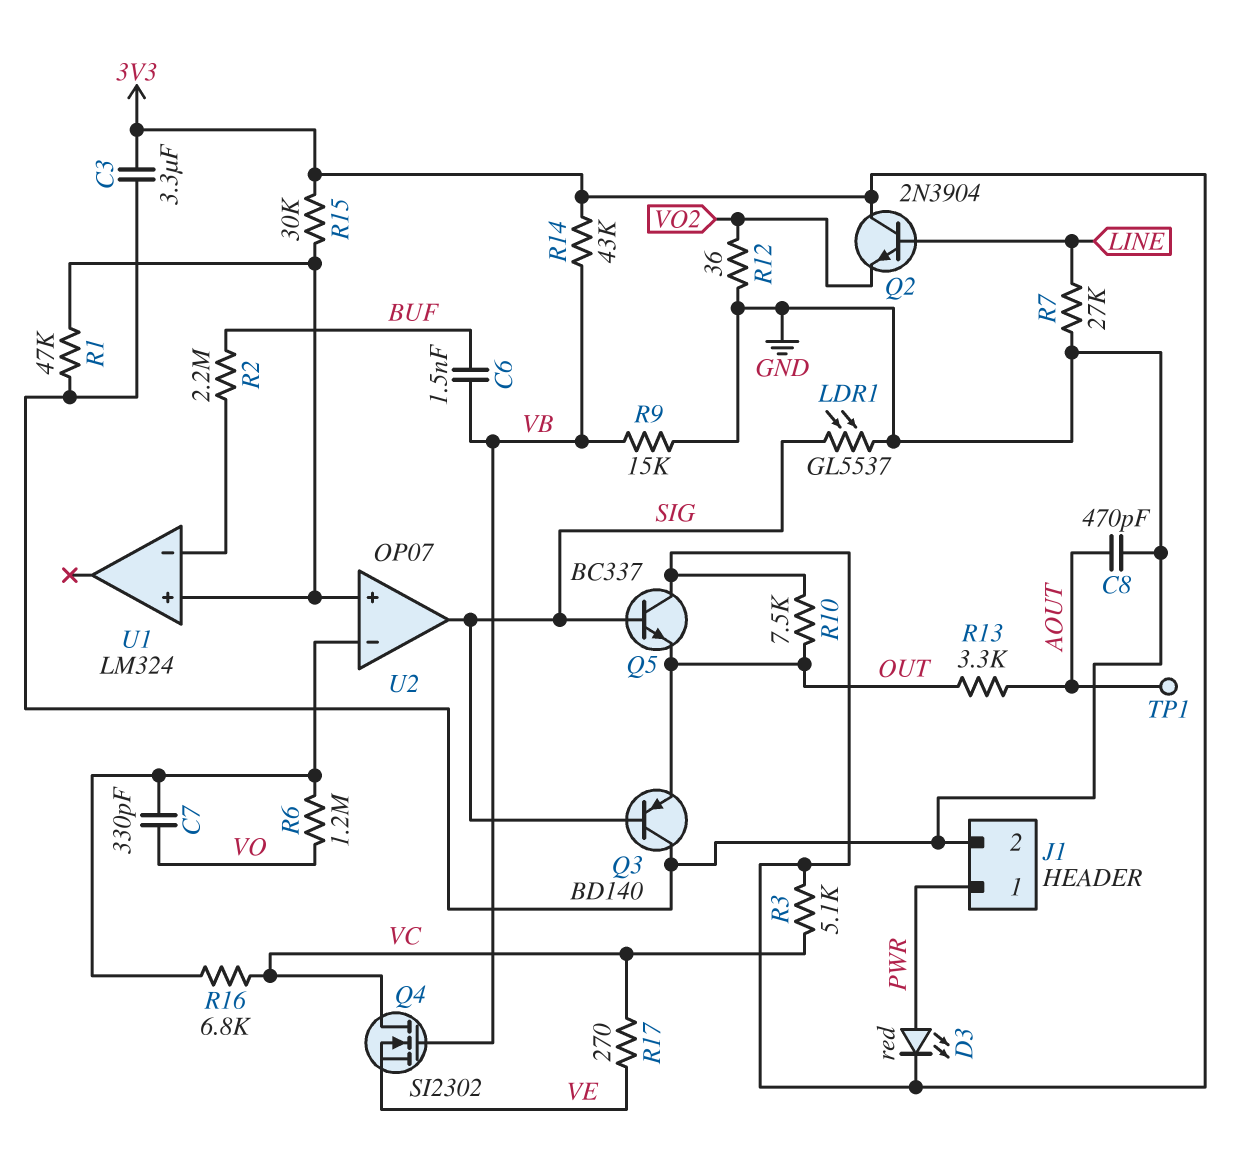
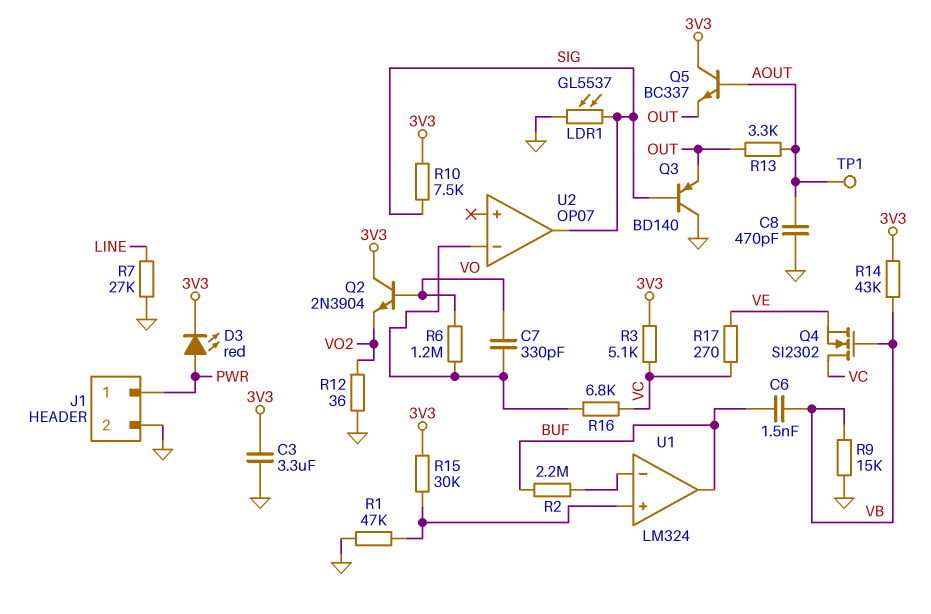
Q2: NPN 2N3904 (B LINE, C 3V3, E VO2) -> NPN 2N3904 (B VO, C 3V3, E VO2)
Q5: NPN BC337 (B SIG, C 3V3, E OUT) -> NPN BC337 (B AOUT, C 3V3, E OUT)
R10: 7.5k (3V3, OUT) -> 7.5k (3V3, SIG)
U1 pin out: none -> BUF
U2 pin in+: U1/in+ -> none

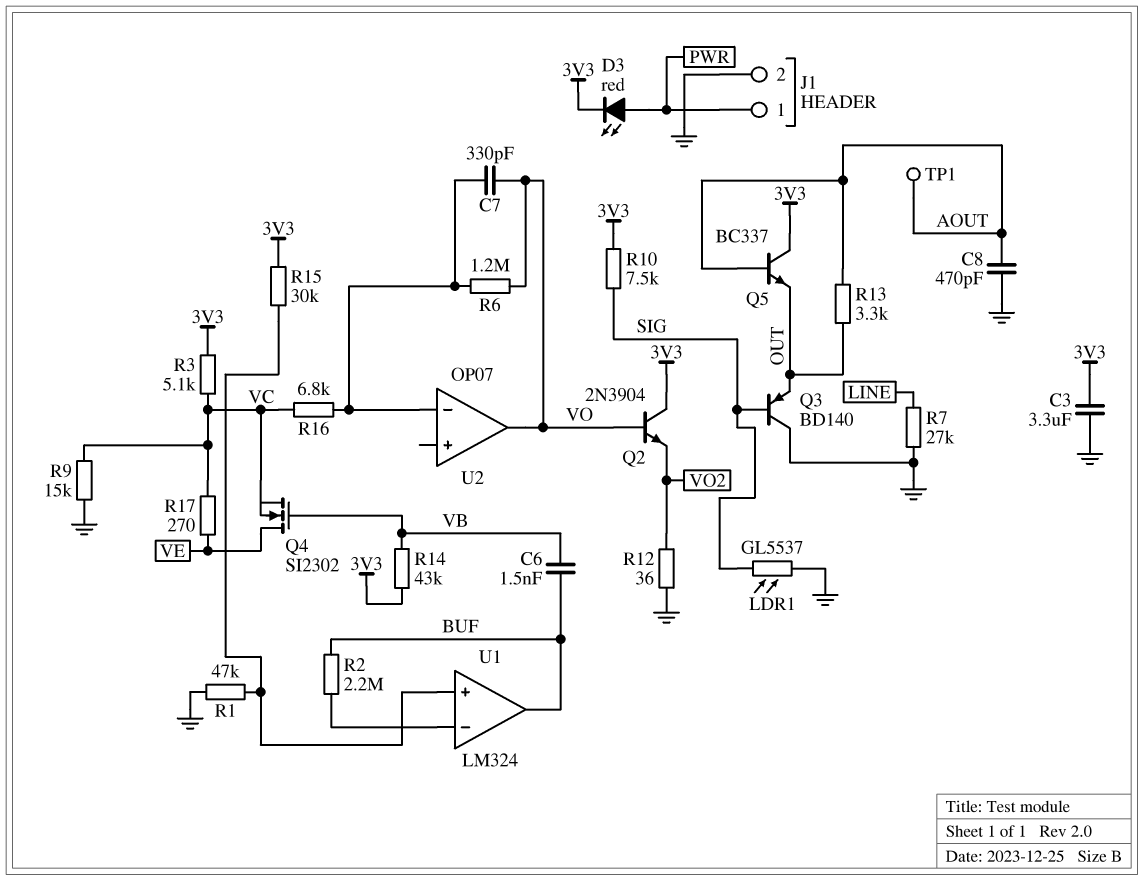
Q4: NMOS SI2302 (G VB, D VC, S VE) -> NMOS SI2302 (G VB, D VE, S VC)
R9: 15k (GND, VB) -> 15k (GND, VC)
U2 pin out: SIG -> VO

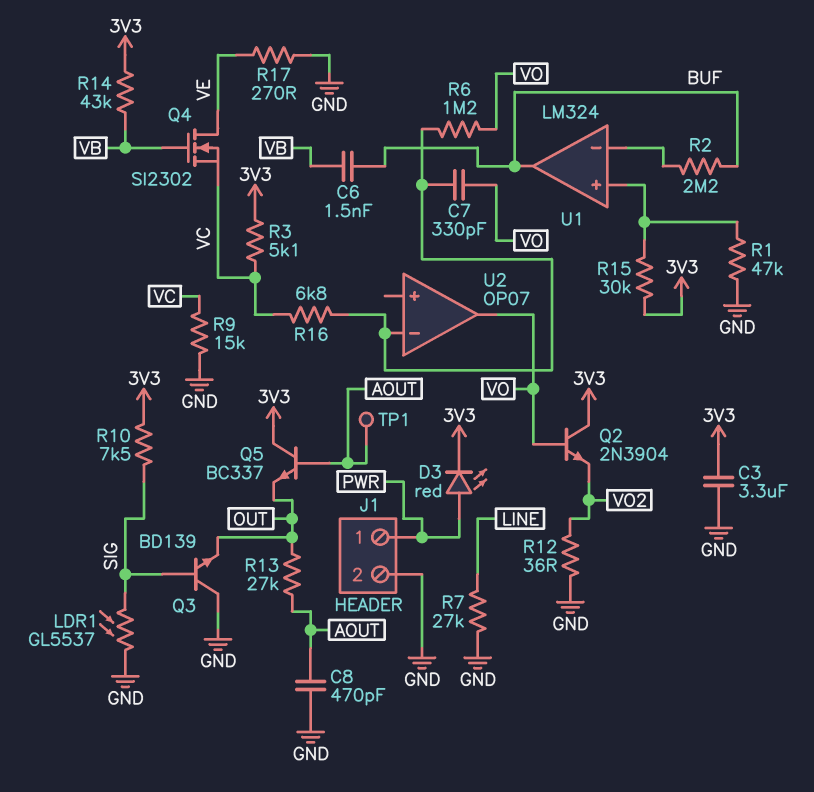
Q3: PNP BD140 (B SIG, C GND, E OUT) -> NPN BD139 (B SIG, C GND, E OUT)
R13: 3.3k (AOUT, OUT) -> 27k (AOUT, OUT)
R17: 270 (VC, VE) -> 270 (GND, VE)

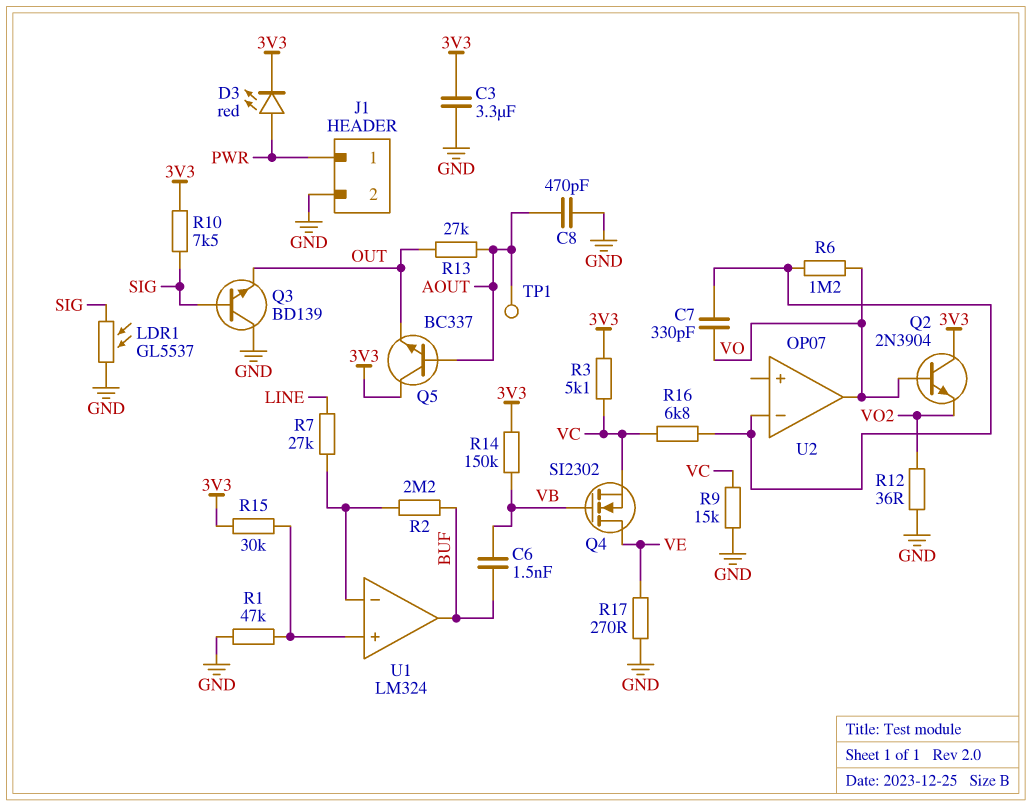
R7: 27k (GND, LINE) -> 27k (LINE, U1/in-)
R14: 43k (3V3, VB) -> 150k (3V3, VB)

